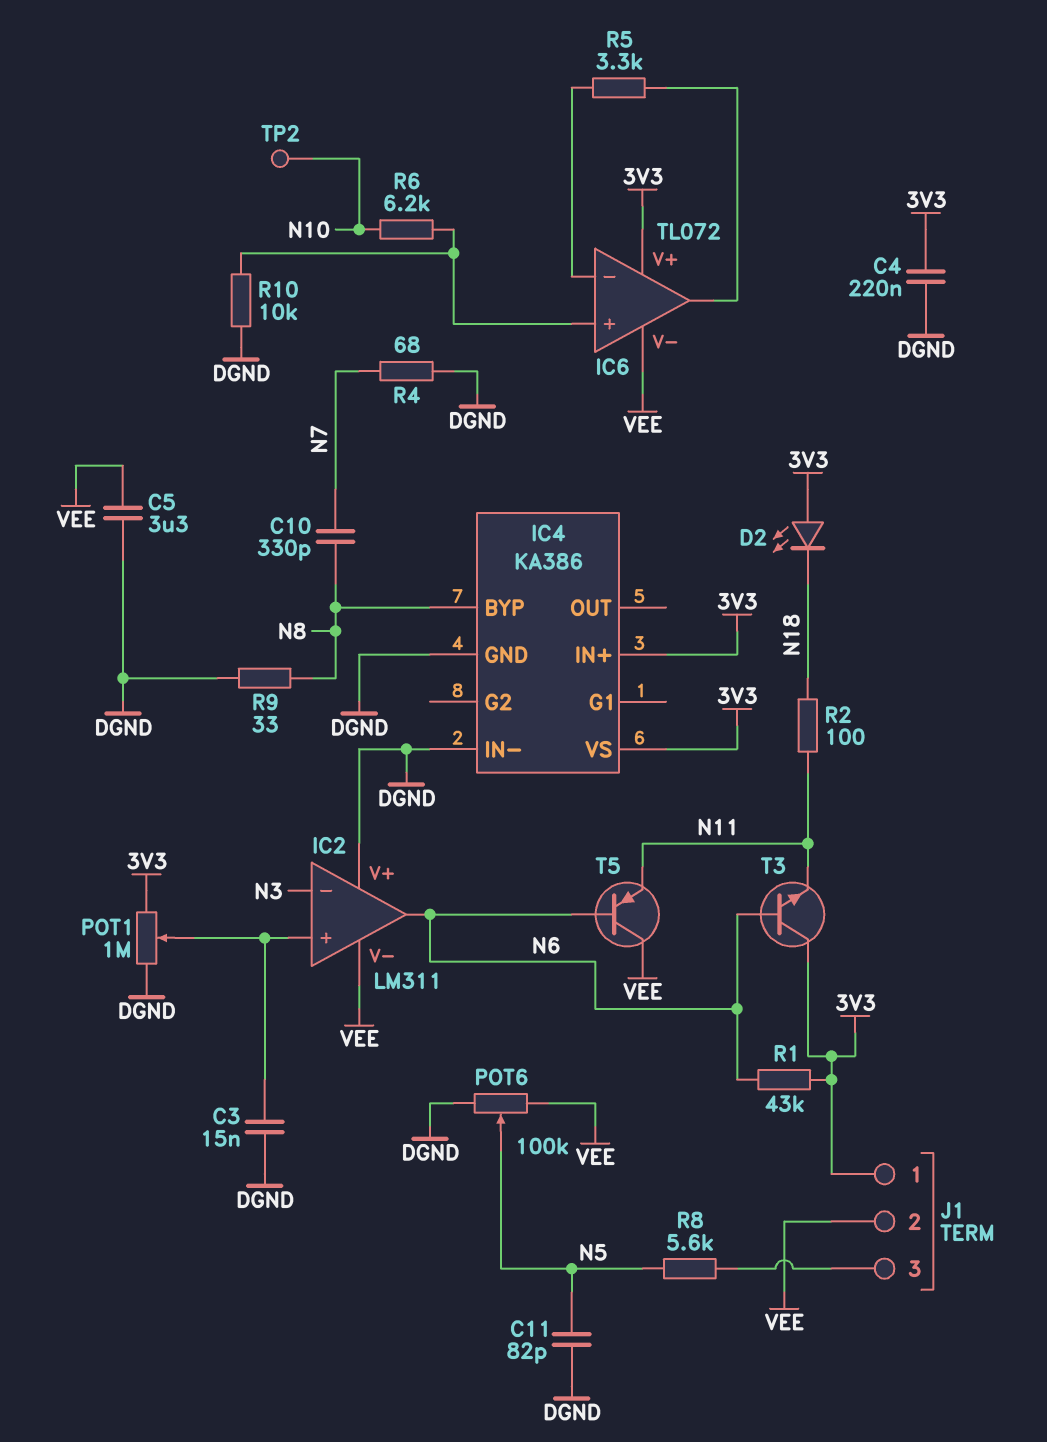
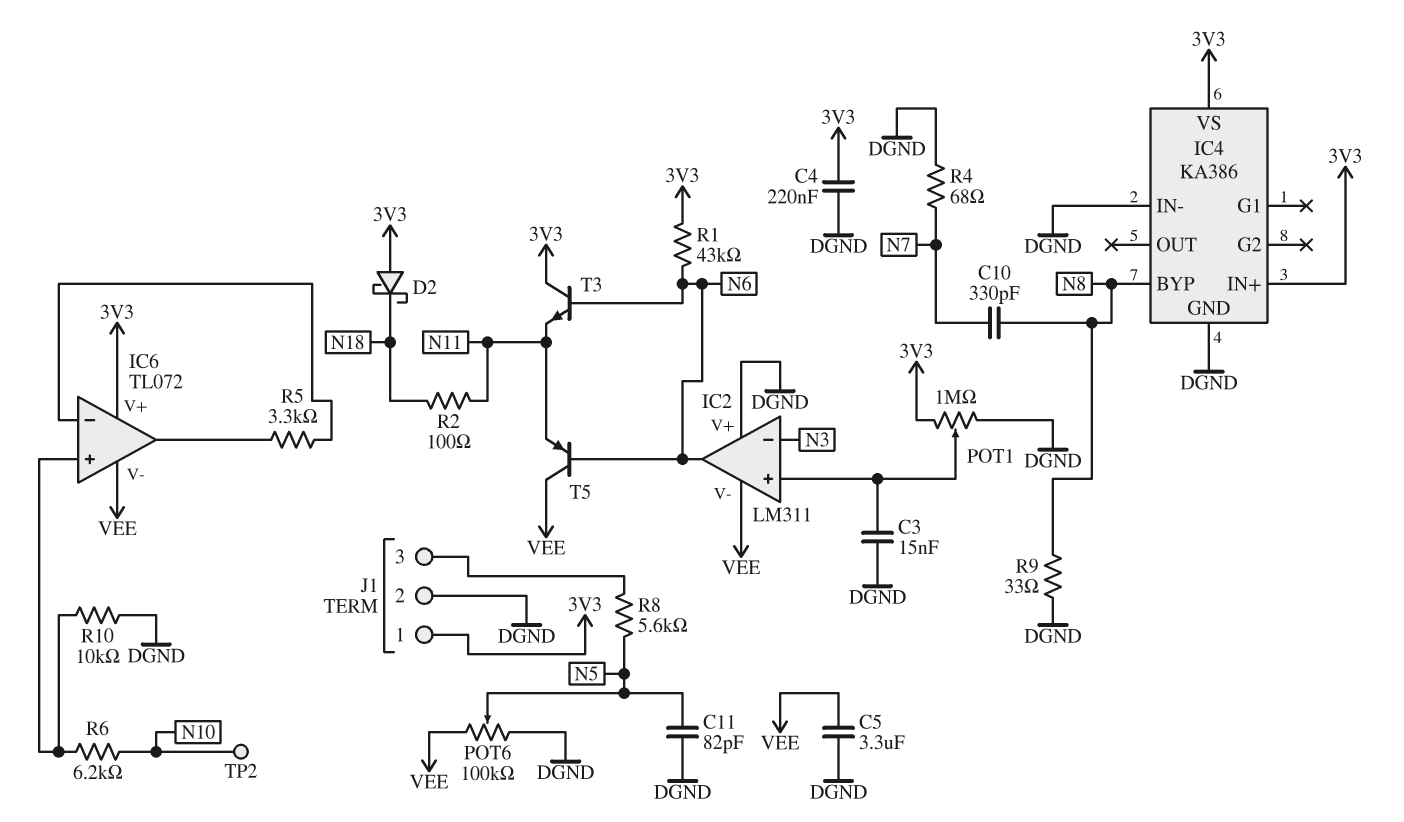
D2: LED (A 3V3, K N18) -> schottky (A 3V3, K N18)
J1 pin 2: VEE -> DGND

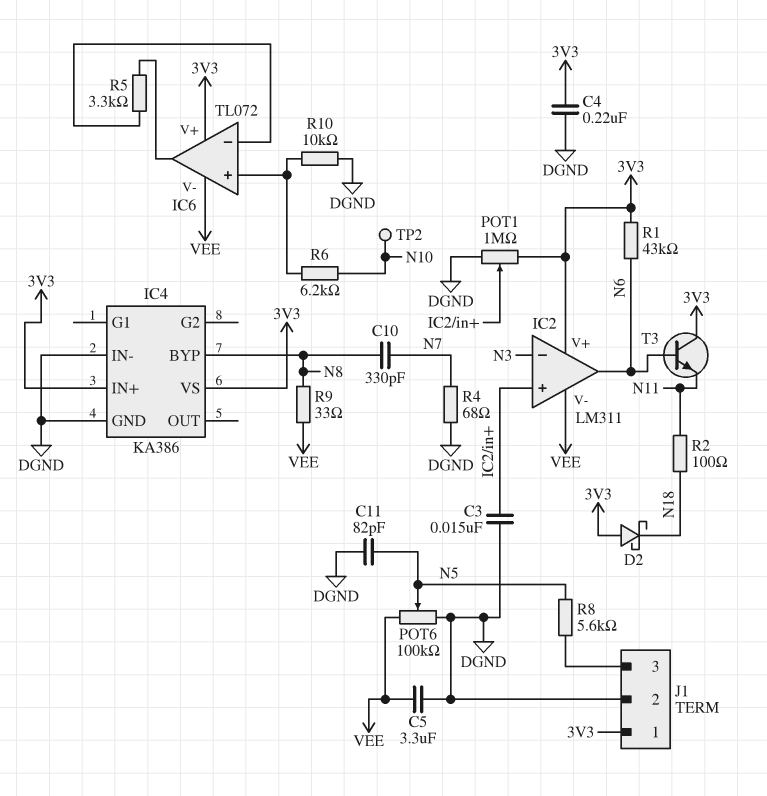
IC2 pin V+: DGND -> 3V3
R9: 33 (DGND, N8) -> 33 (N8, VEE)
T5: PNP (B N6, C VEE, E N11) -> none

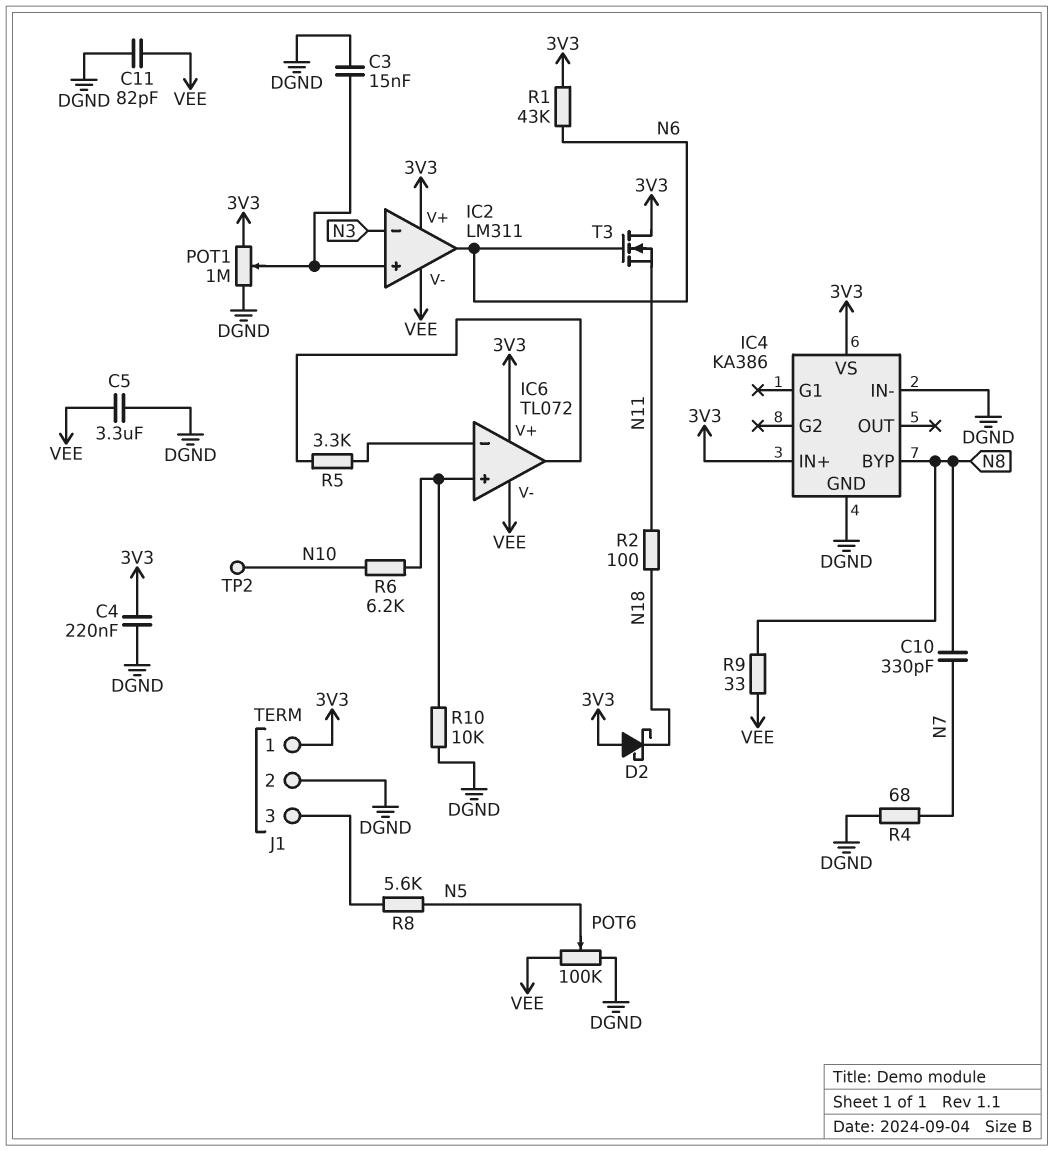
C11: 82pF (DGND, N5) -> 82pF (DGND, VEE)
T3: NPN (B N6, C 3V3, E N11) -> NMOS (G N6, D 3V3, S N11)

